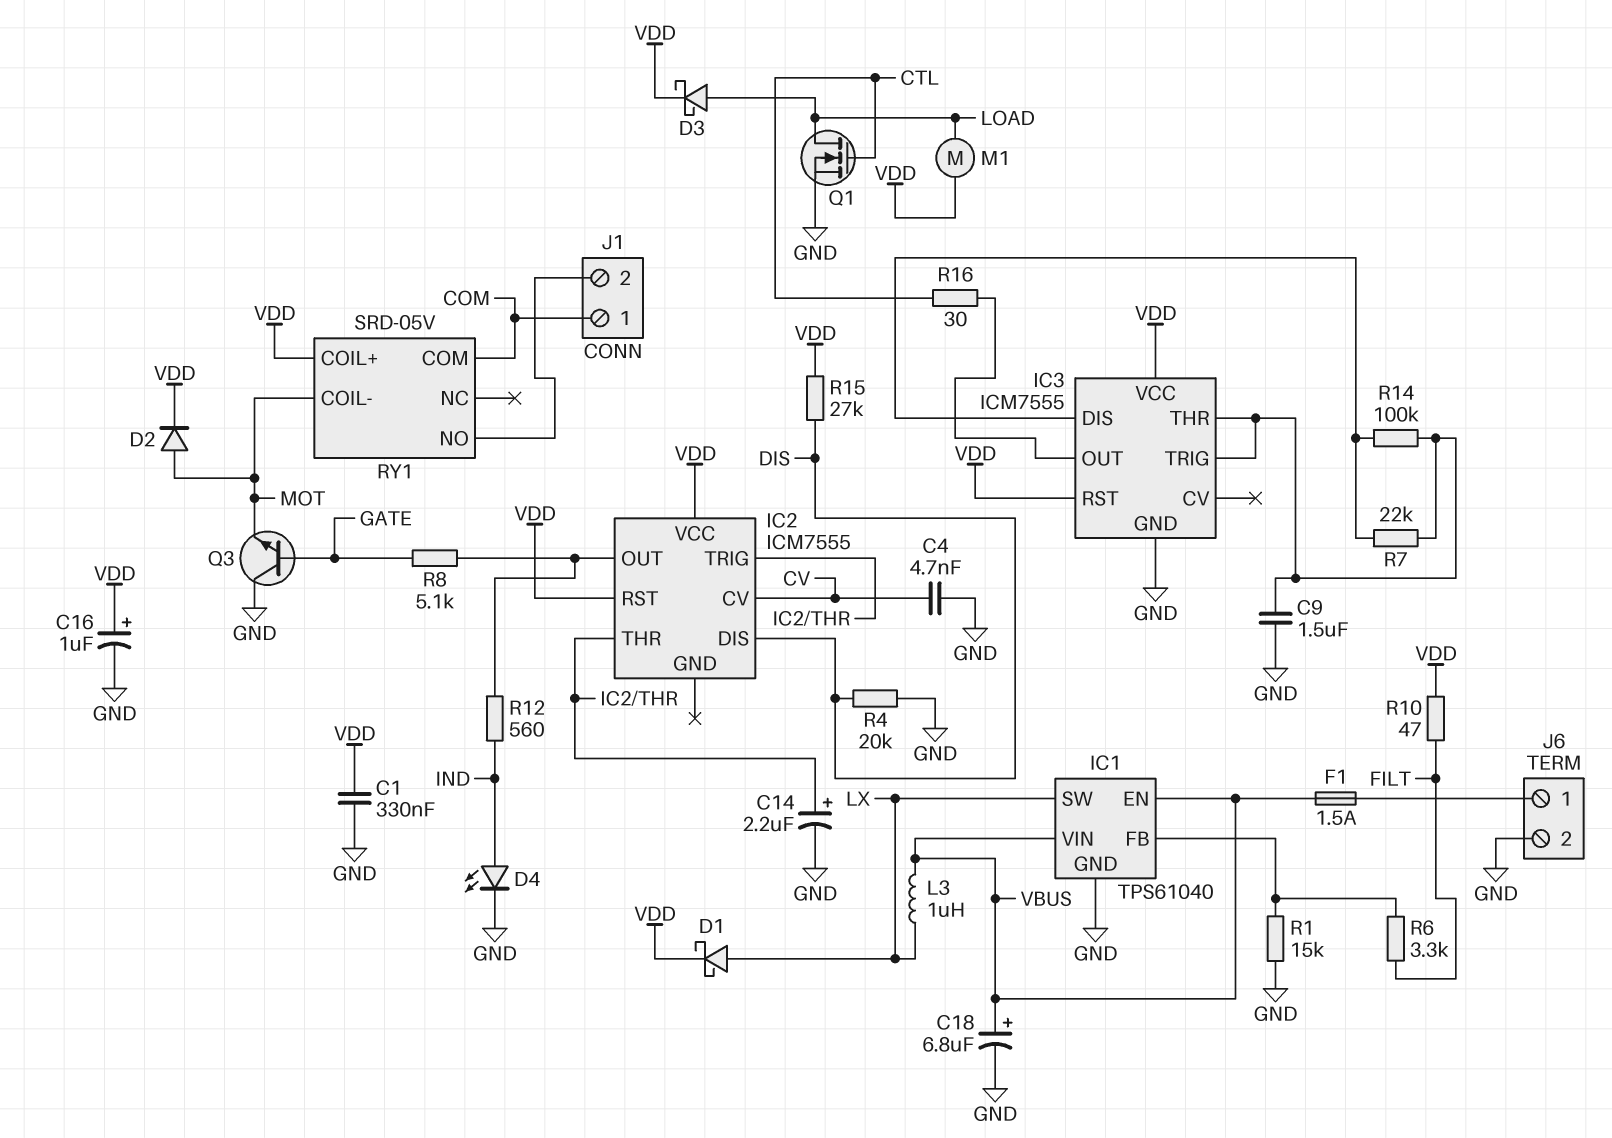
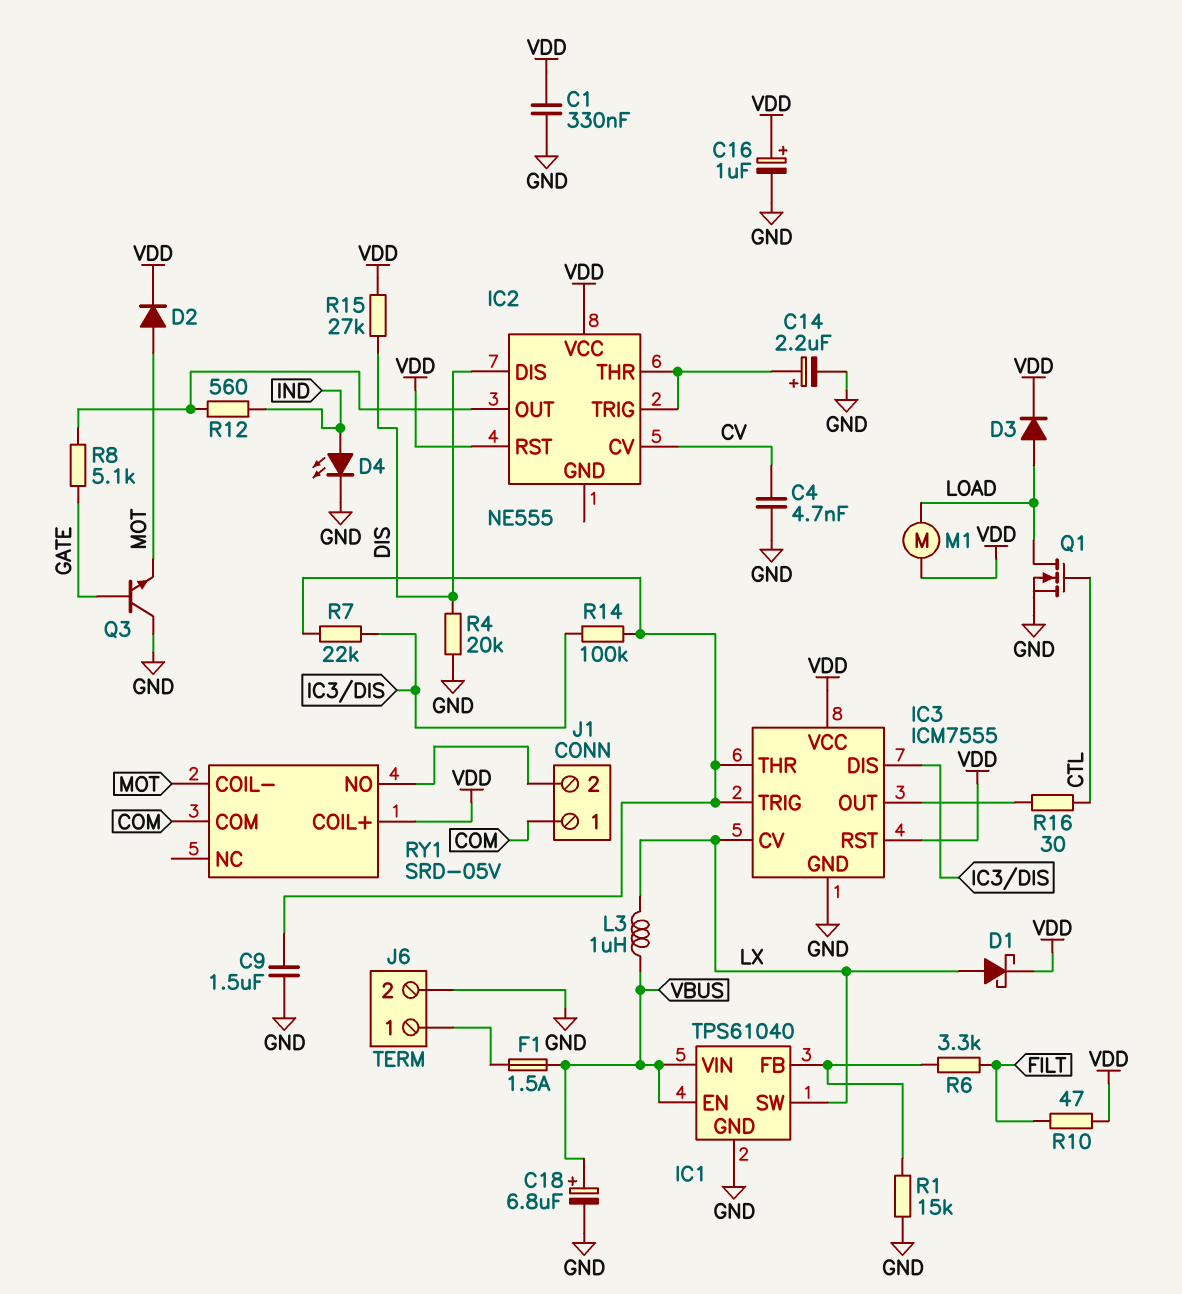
D3: schottky (A LOAD, K VDD) -> diode (A LOAD, K VDD)
IC2: ICM7555 -> NE555
IC3 pin CV: none -> LX

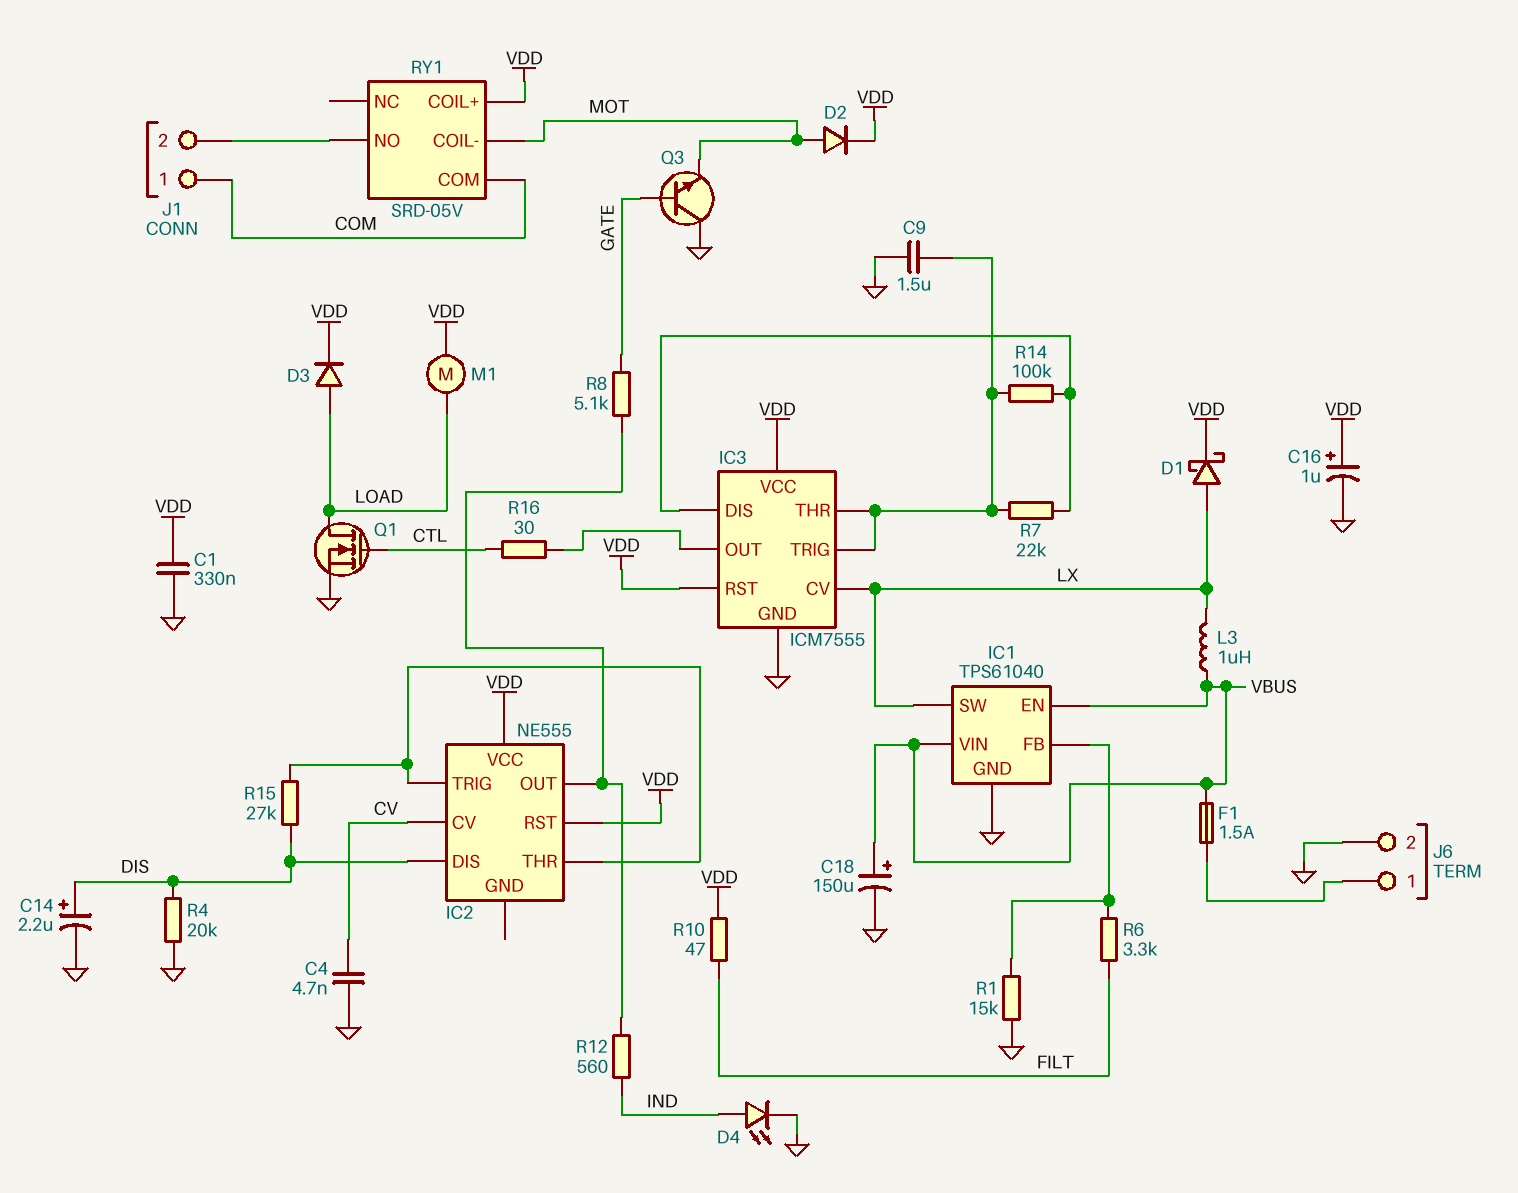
C14: 2.2uF (plus IC2/THR, minus GND) -> 2.2uF (plus DIS, minus GND)
C18: 6.8uF (plus VBUS, minus GND) -> 150uF (plus VBUS, minus GND)
R15: 27k (DIS, VDD) -> 27k (DIS, IC2/THR)

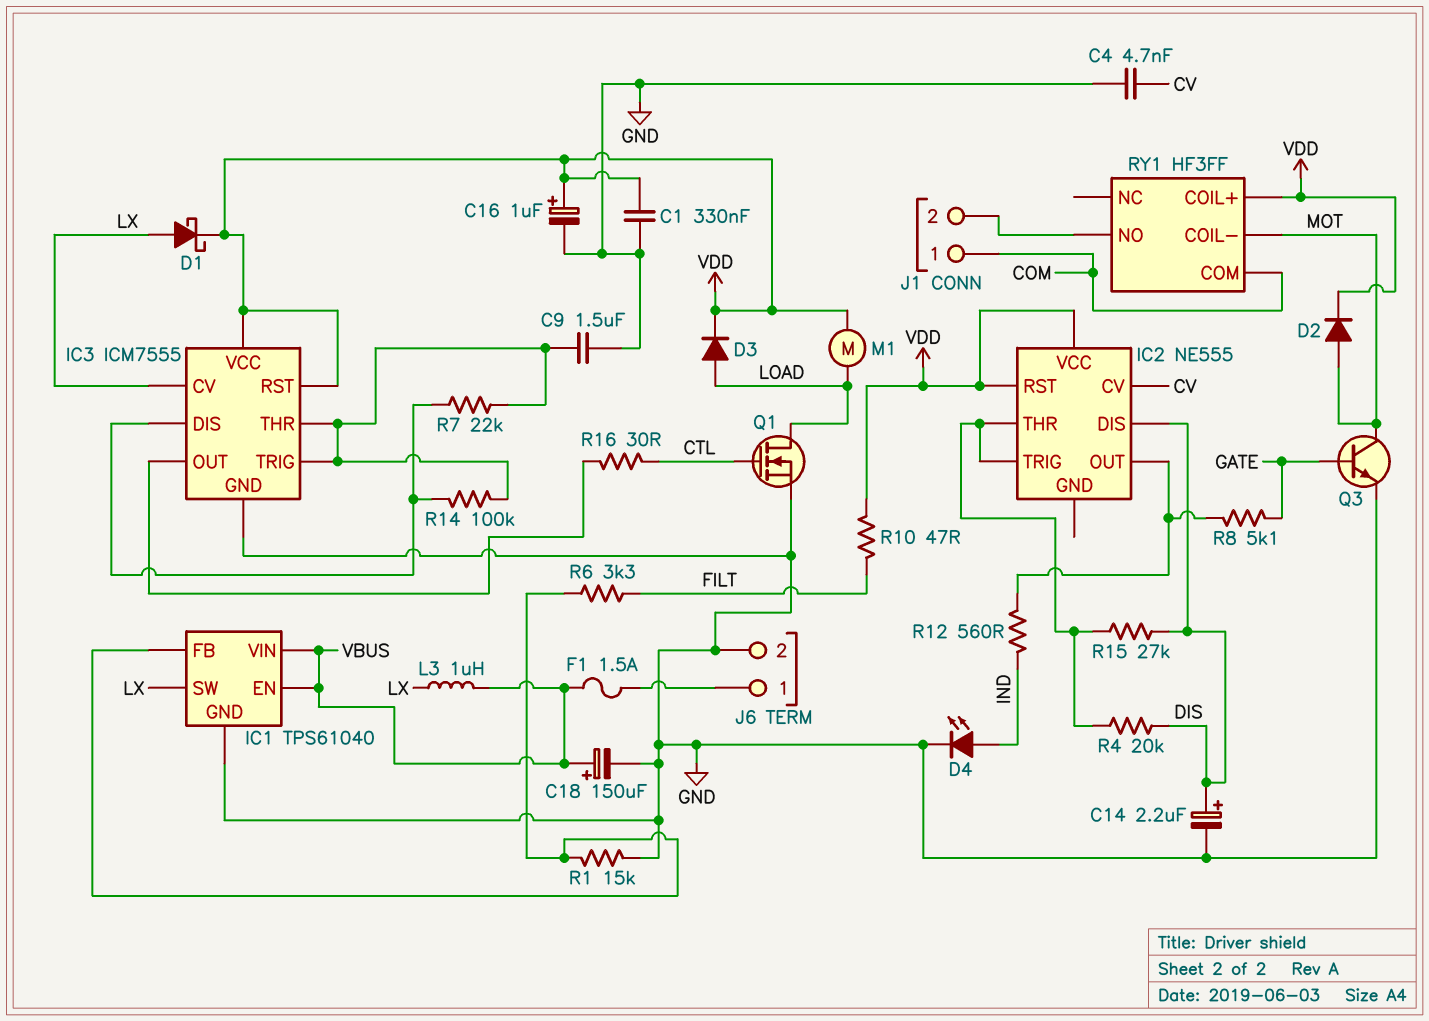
Q3: NPN (B GATE, C GND, E MOT) -> NPN (B GATE, C MOT, E GND)
R4: 20k (DIS, GND) -> 20k (DIS, IC2/THR)
RY1: SRD-05V -> HF3FF

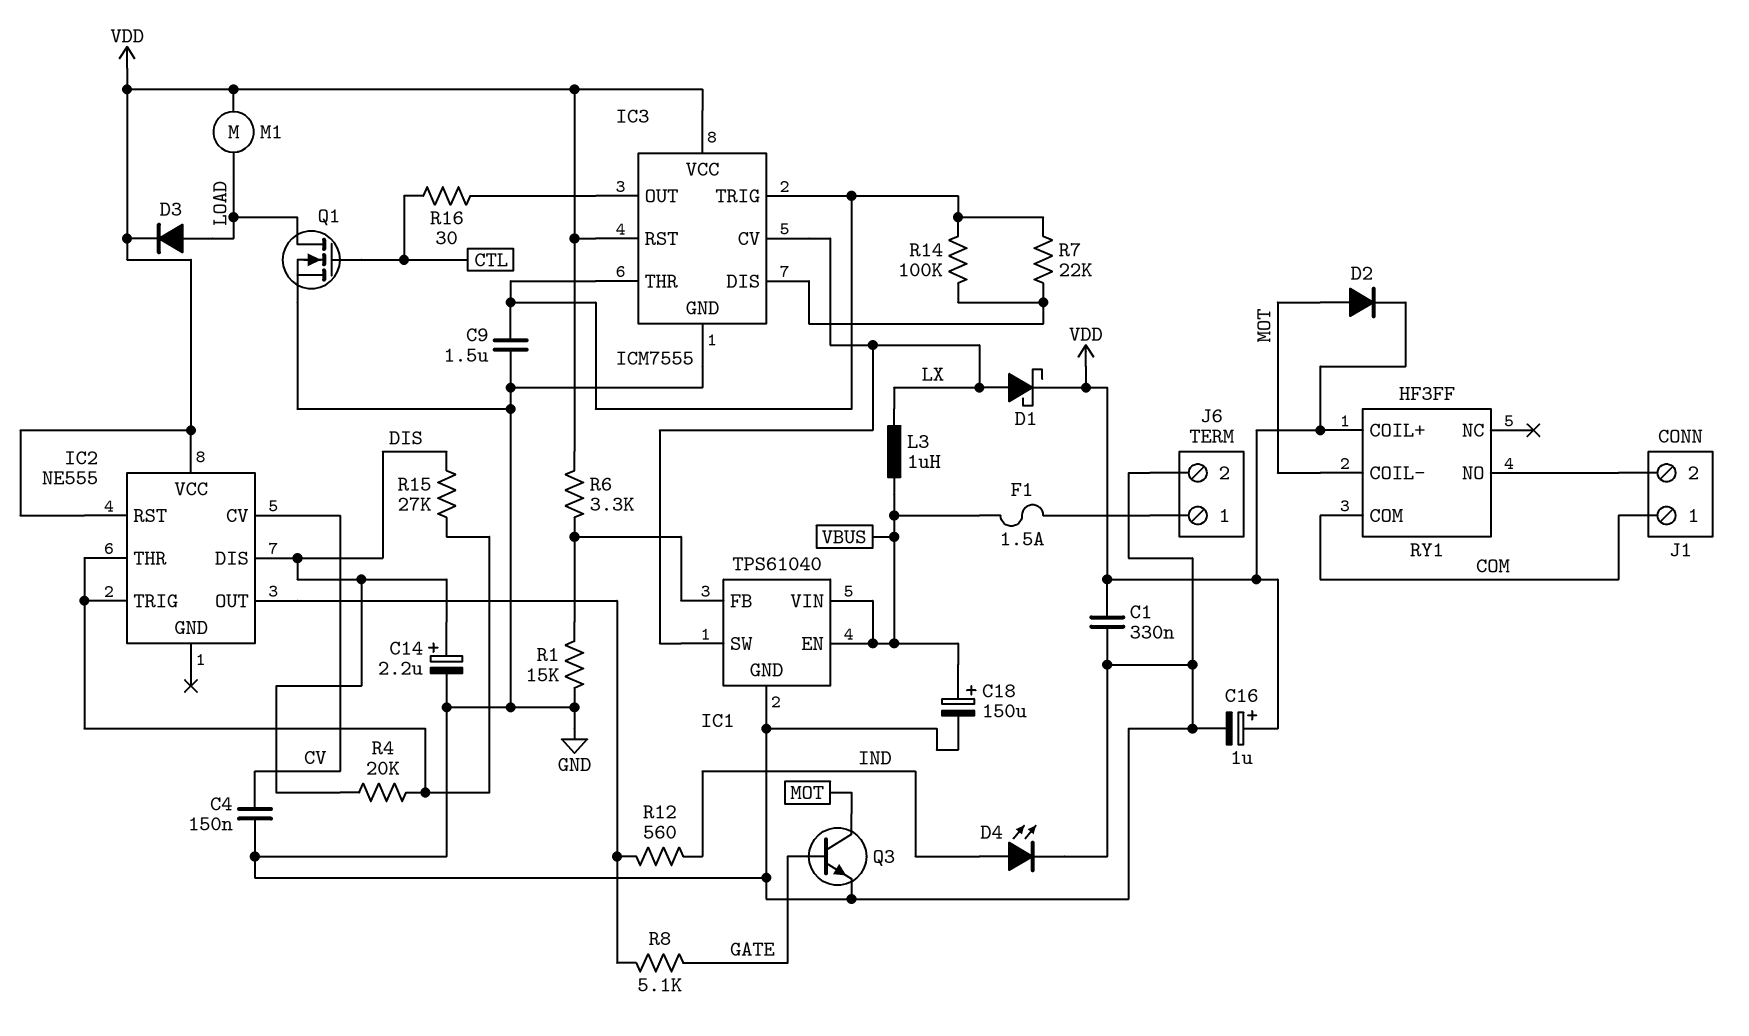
C4: 4.7nF (CV, GND) -> 150nF (CV, GND)
R6: 3.3k (FILT, IC1/FB) -> 3.3k (IC1/FB, VDD)
R10: 47 (FILT, VDD) -> none

